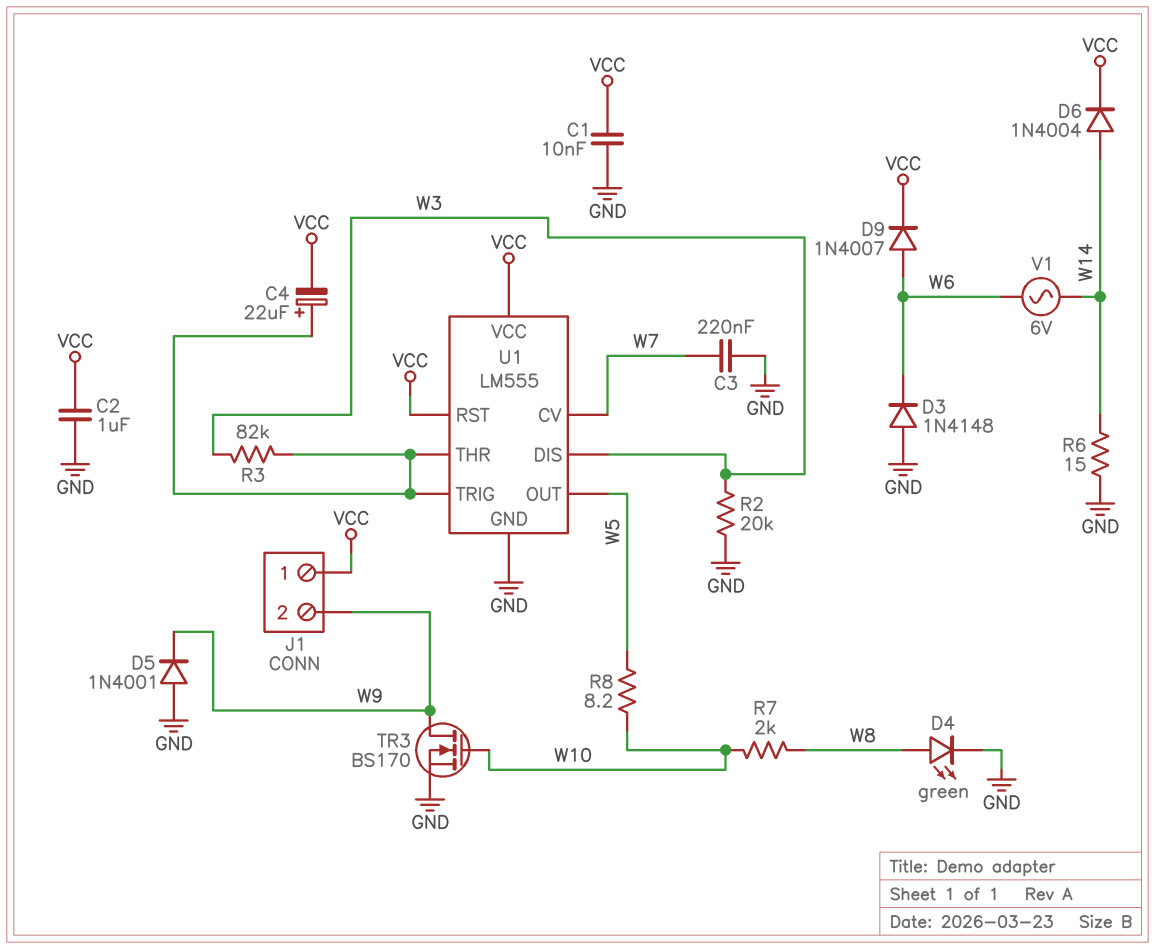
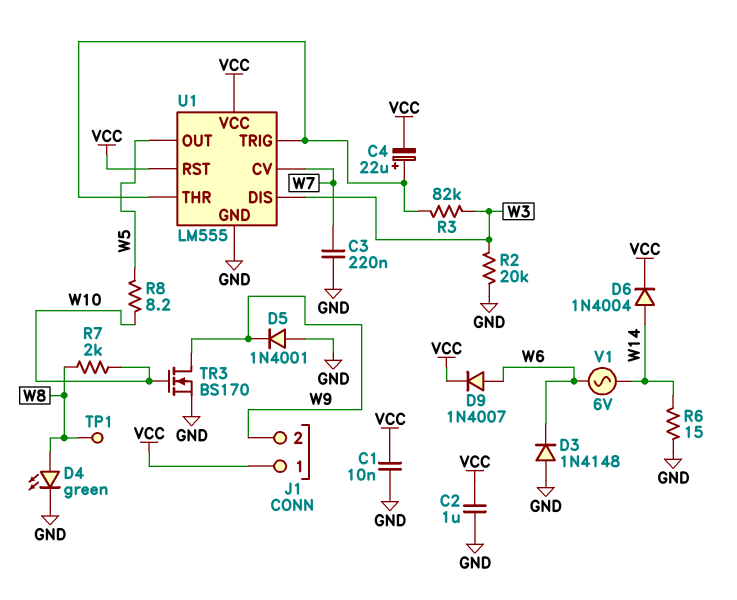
TP1: none -> test point (W8)

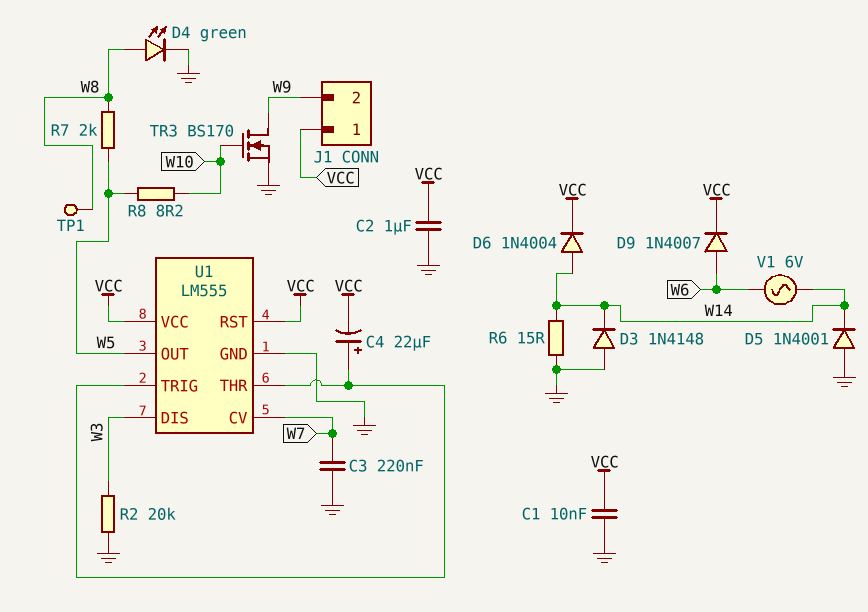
D3: diode 1N4148 (A GND, K W6) -> diode 1N4148 (A GND, K W14)
D5: diode 1N4001 (A GND, K W9) -> diode 1N4001 (A GND, K W14)
R3: 82k (U1/THR, W3) -> none
R7: 2k (W8, W10) -> 2k (W5, W8)

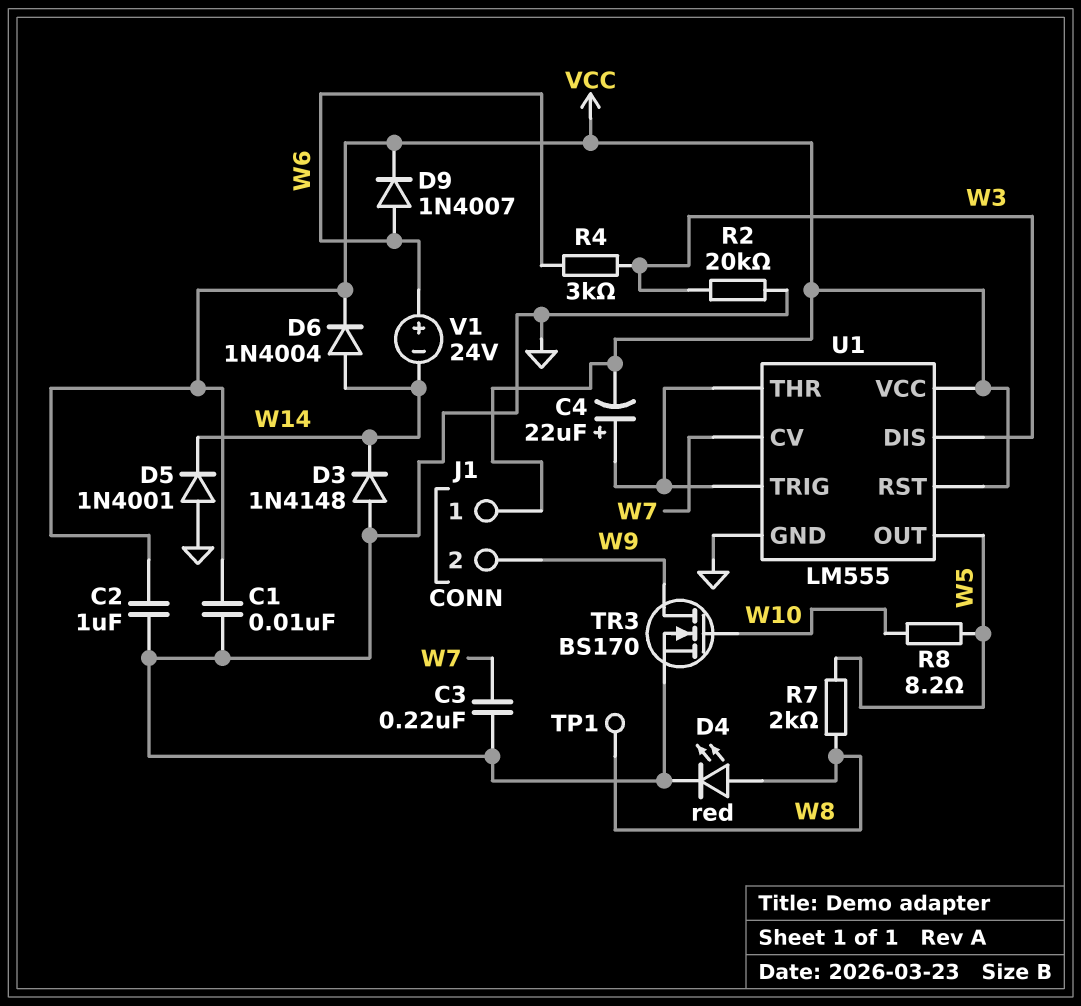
D4: LED green (A W8, K GND) -> LED red (A W8, K GND)
R4: none -> 3k (W3, W6)
R6: 15 (GND, W14) -> none
V1: AC 6V (W6, W14) -> 24V (plus W6, minus W14)

